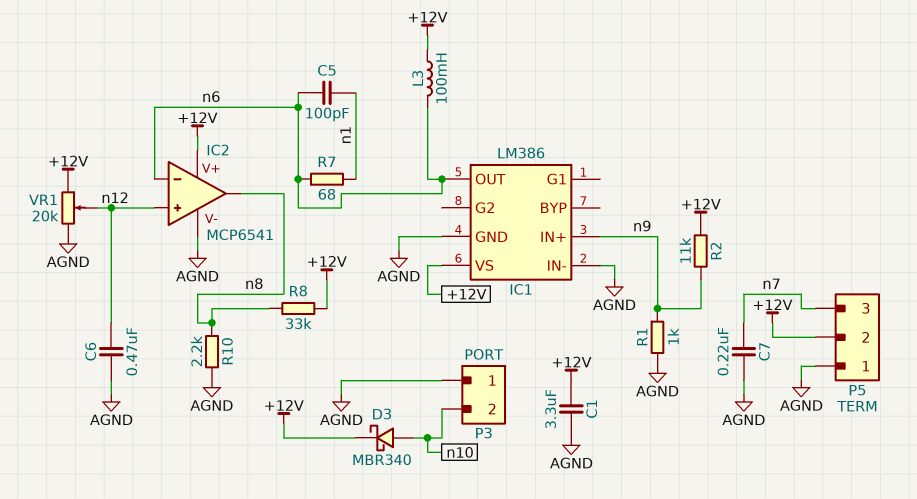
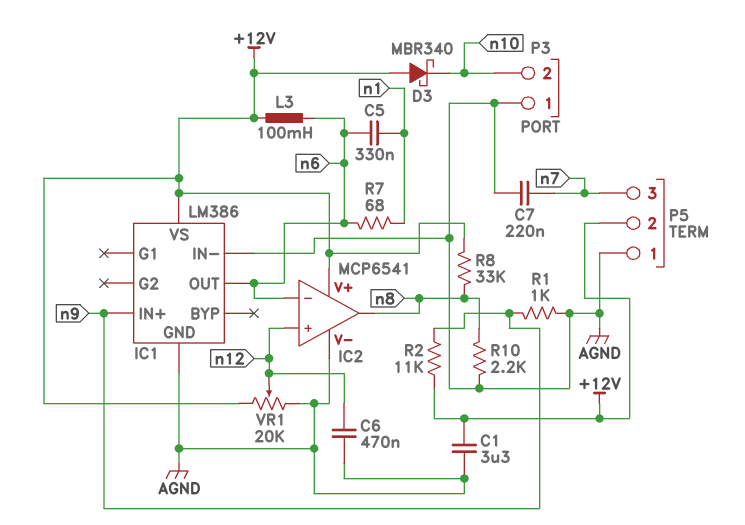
C5: 100pF (n1, n6) -> 330nF (n1, n6)
D3: schottky MBR340 (A n10, K +12V) -> schottky MBR340 (A +12V, K n10)

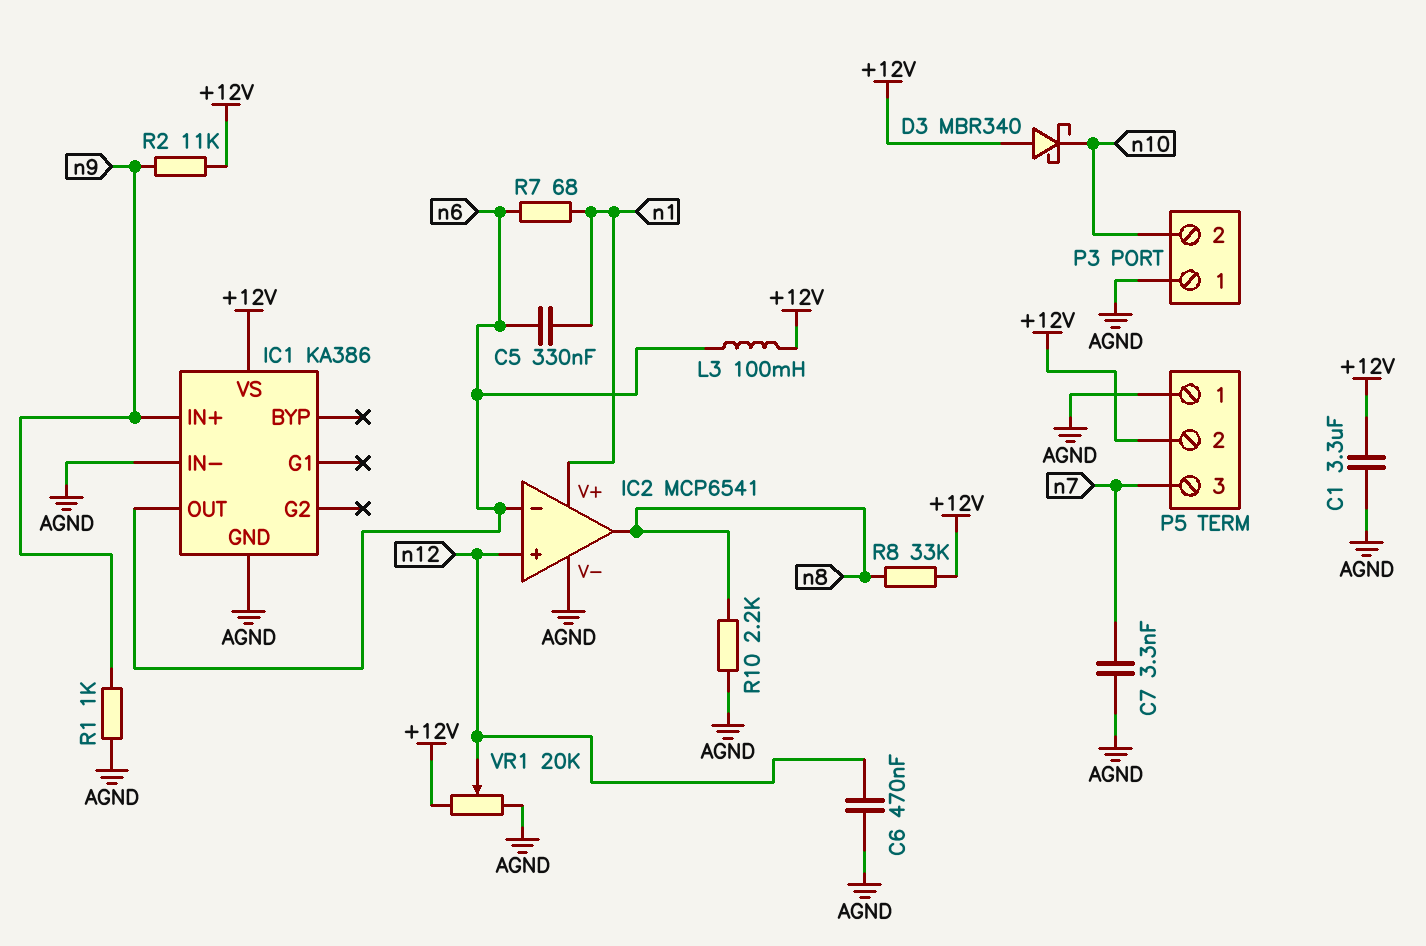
C7: 220nF (AGND, n7) -> 3.3nF (AGND, n7)
IC1: LM386 -> KA386
IC2 pin V+: +12V -> n1

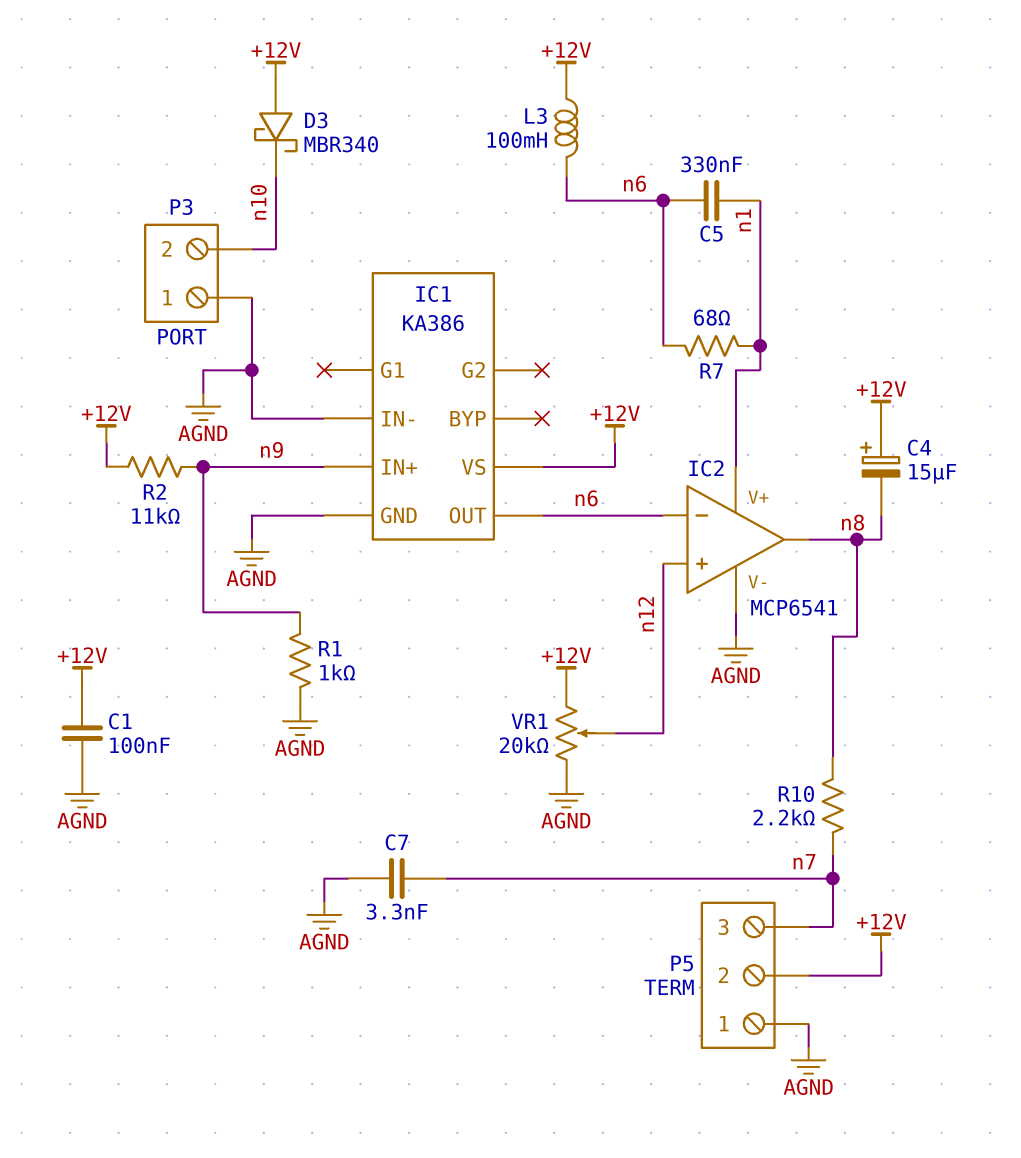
C1: 3.3uF (+12V, AGND) -> 100nF (+12V, AGND)
C4: none -> 15uF (plus +12V, minus n8)
C6: 470nF (AGND, n12) -> none
R8: 33k (+12V, n8) -> none
R10: 2.2k (AGND, n8) -> 2.2k (n7, n8)

